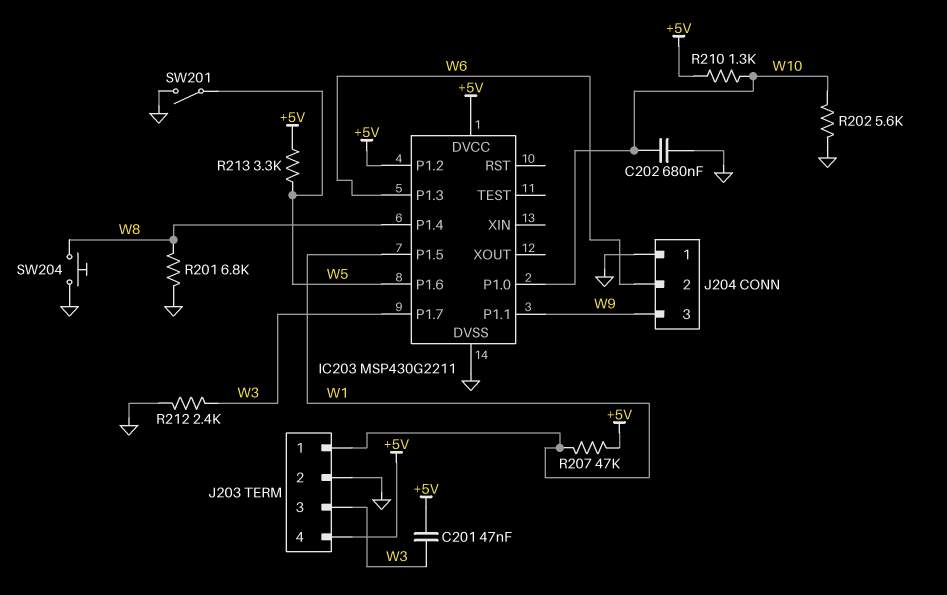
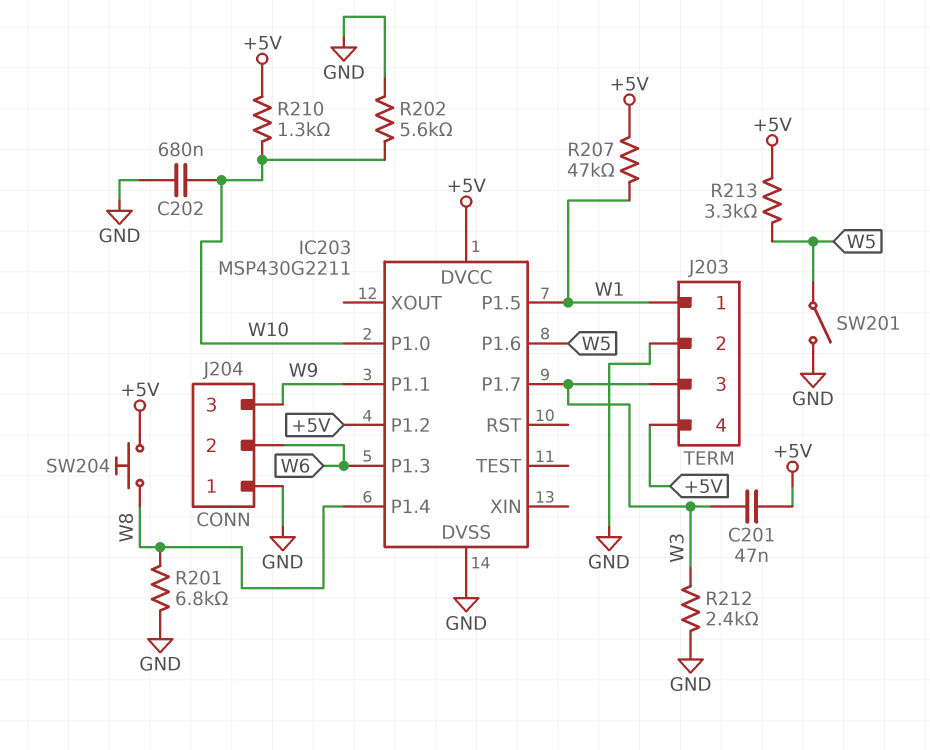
SW204: button (GND, W8) -> button (+5V, W8)

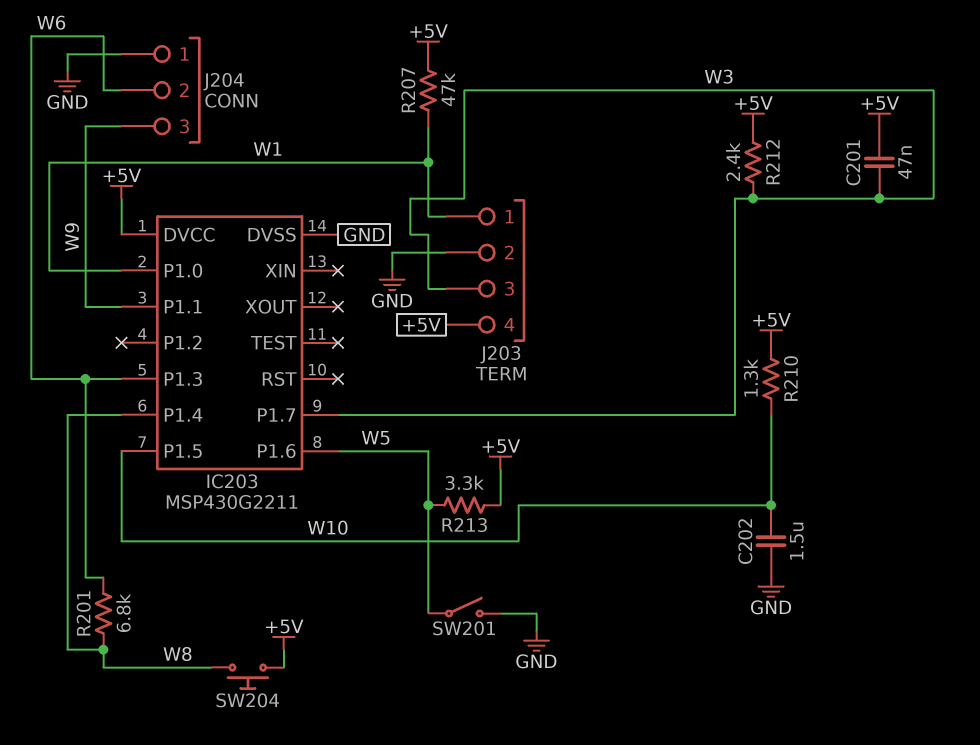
C202: 680nF (GND, W10) -> 1.5uF (GND, W10)
IC203 pin P1.0: W10 -> W1
IC203 pin P1.2: +5V -> none
IC203 pin P1.5: W1 -> W10
R201: 6.8k (GND, W8) -> 6.8k (W6, W8)
R202: 5.6k (GND, W10) -> none
R212: 2.4k (GND, W3) -> 2.4k (+5V, W3)

